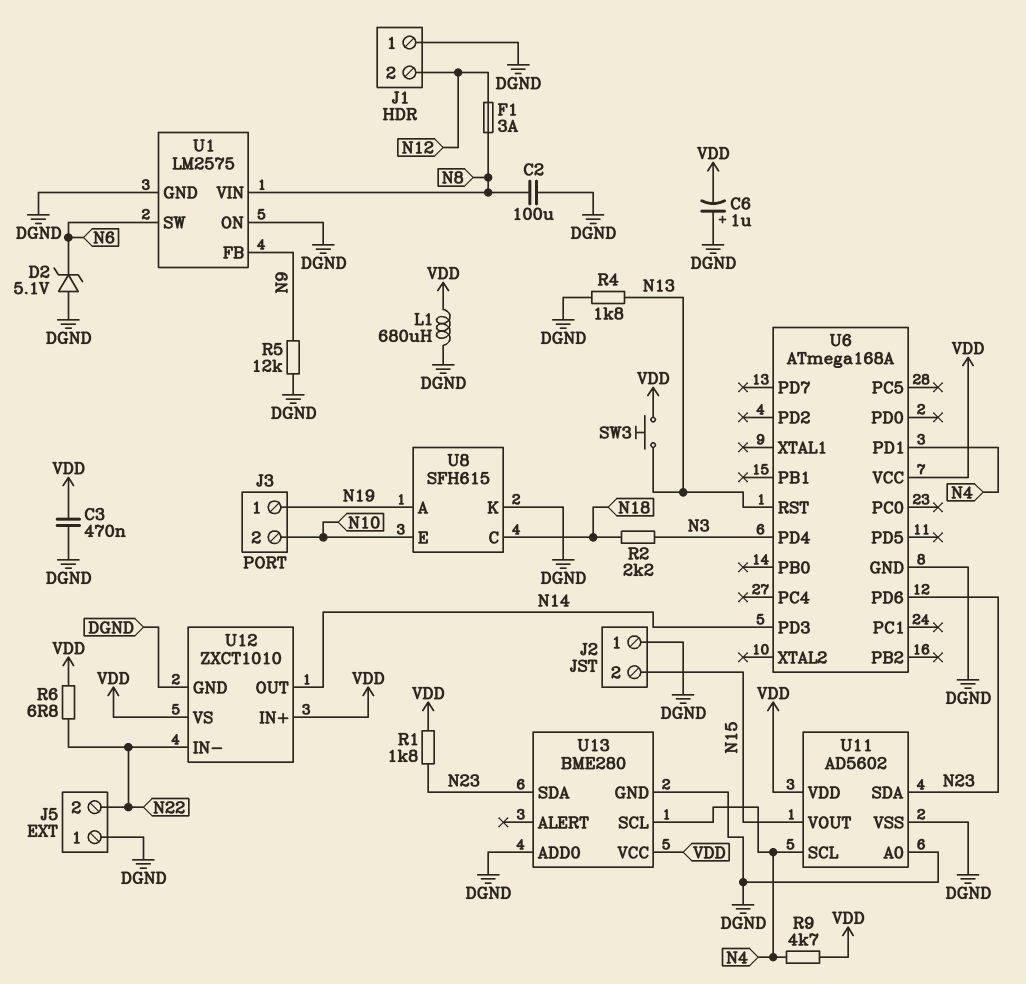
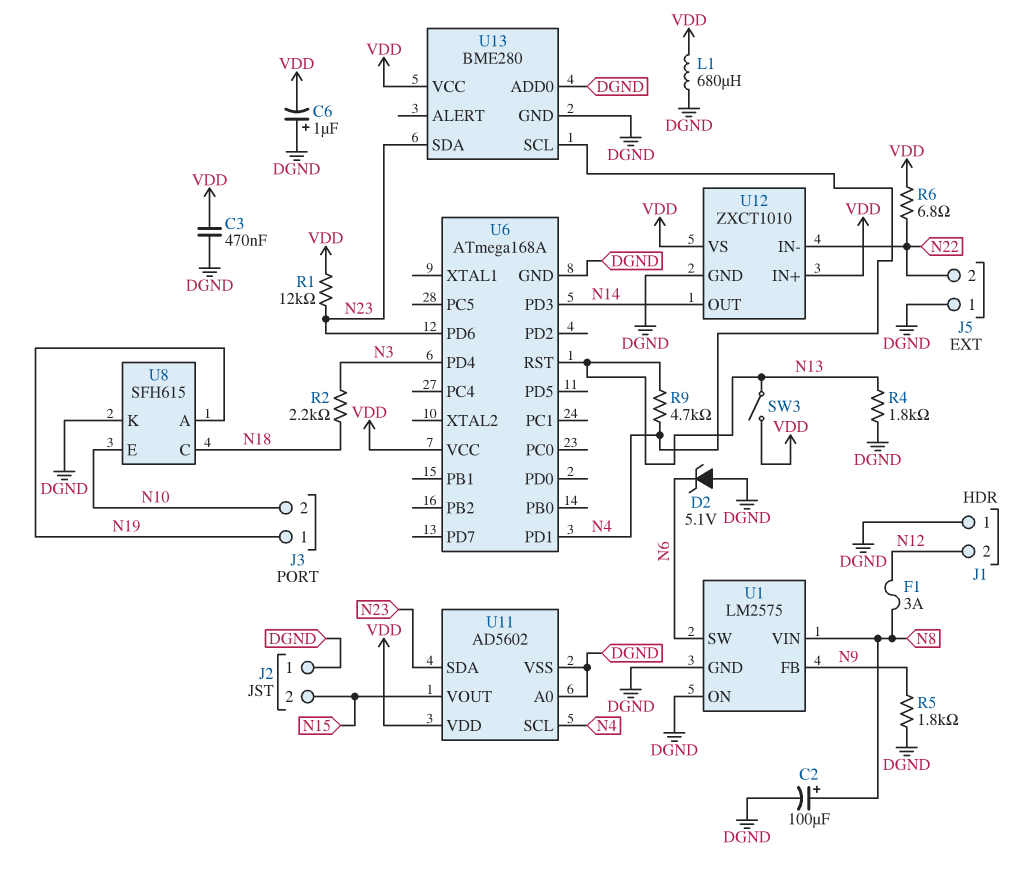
C2: 100uF (DGND, N8) -> 100uF (plus N8, minus DGND)
R1: 1.8k (N23, VDD) -> 12k (N23, VDD)
R5: 12k (DGND, N9) -> 1.8k (DGND, N9)
R9: 4.7k (N4, VDD) -> 4.7k (N4, N13)
SW3: button (N13, VDD) -> switch (N13, VDD)

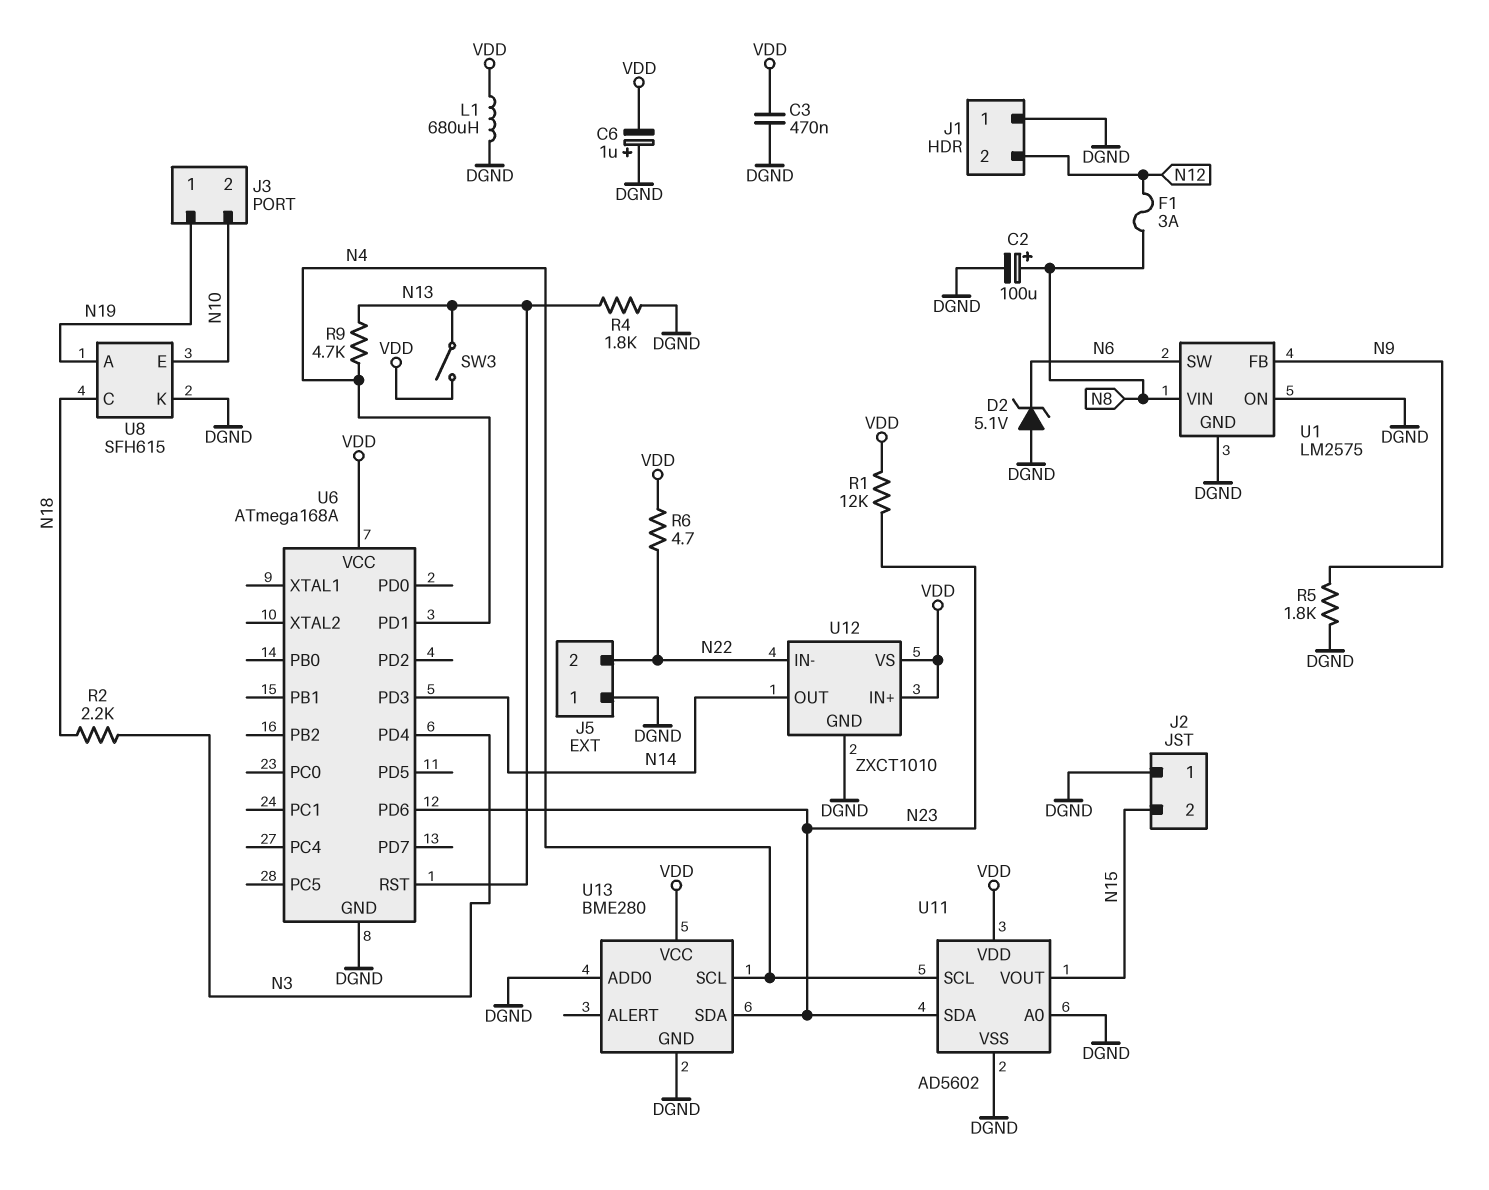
R6: 6.8 (N22, VDD) -> 4.7 (N22, VDD)

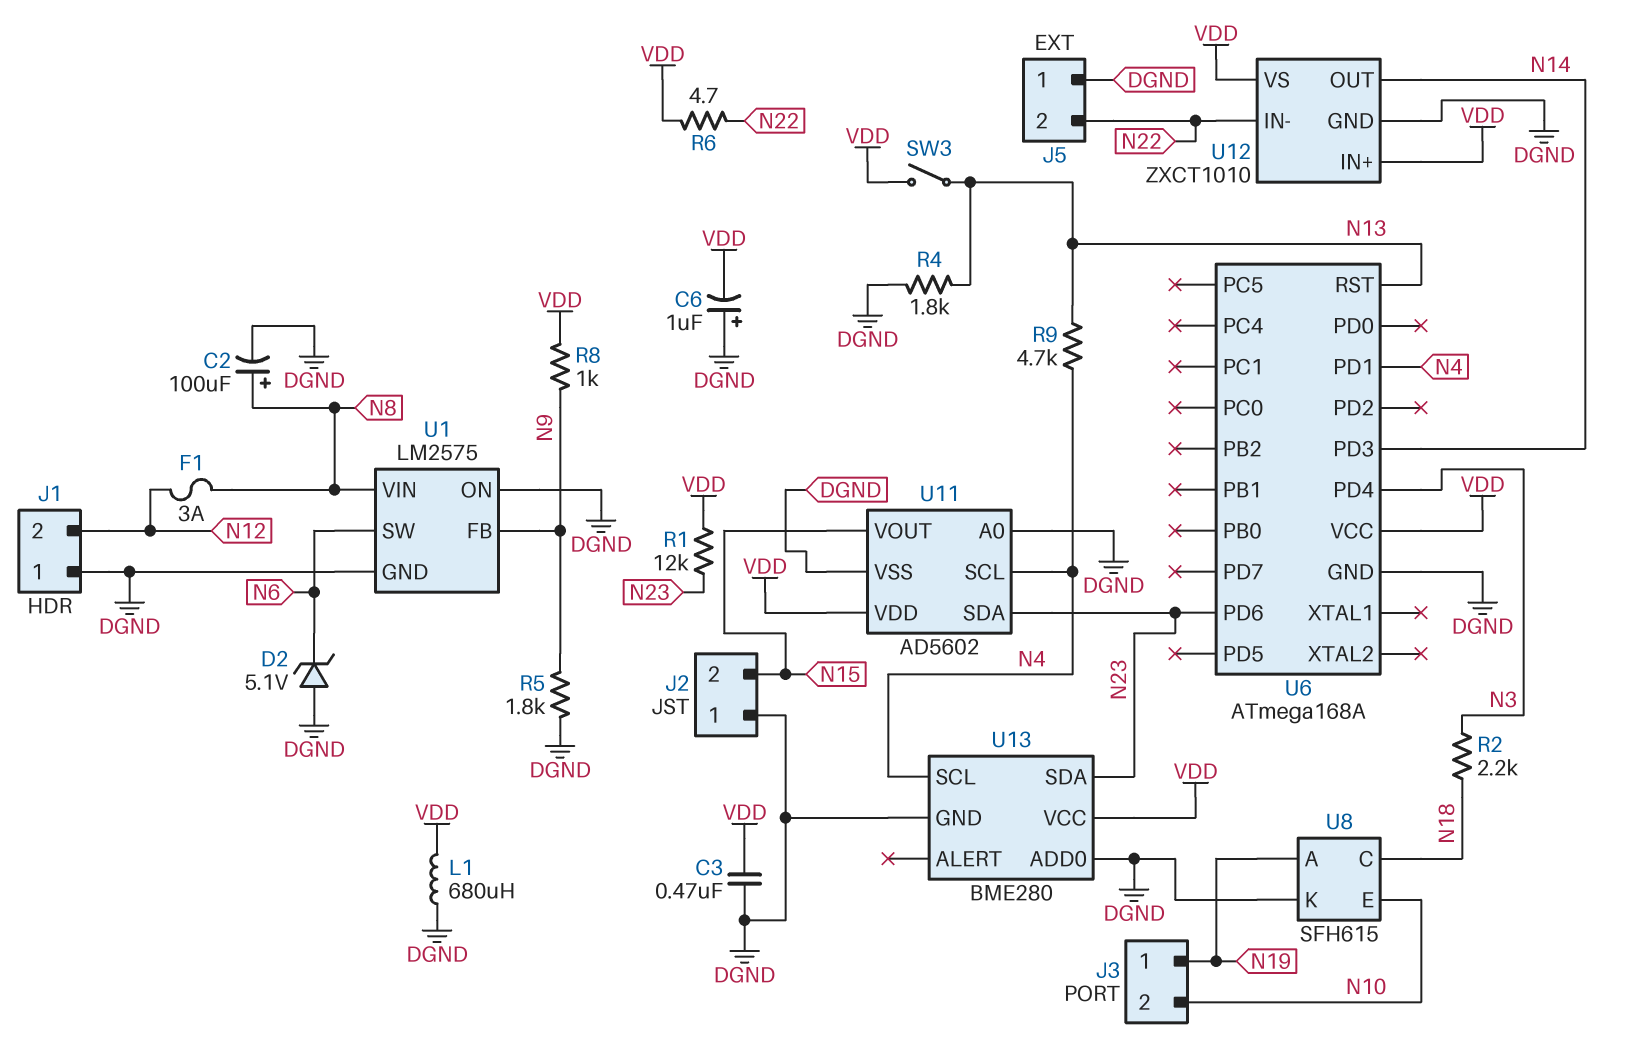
R8: none -> 1k (N9, VDD)

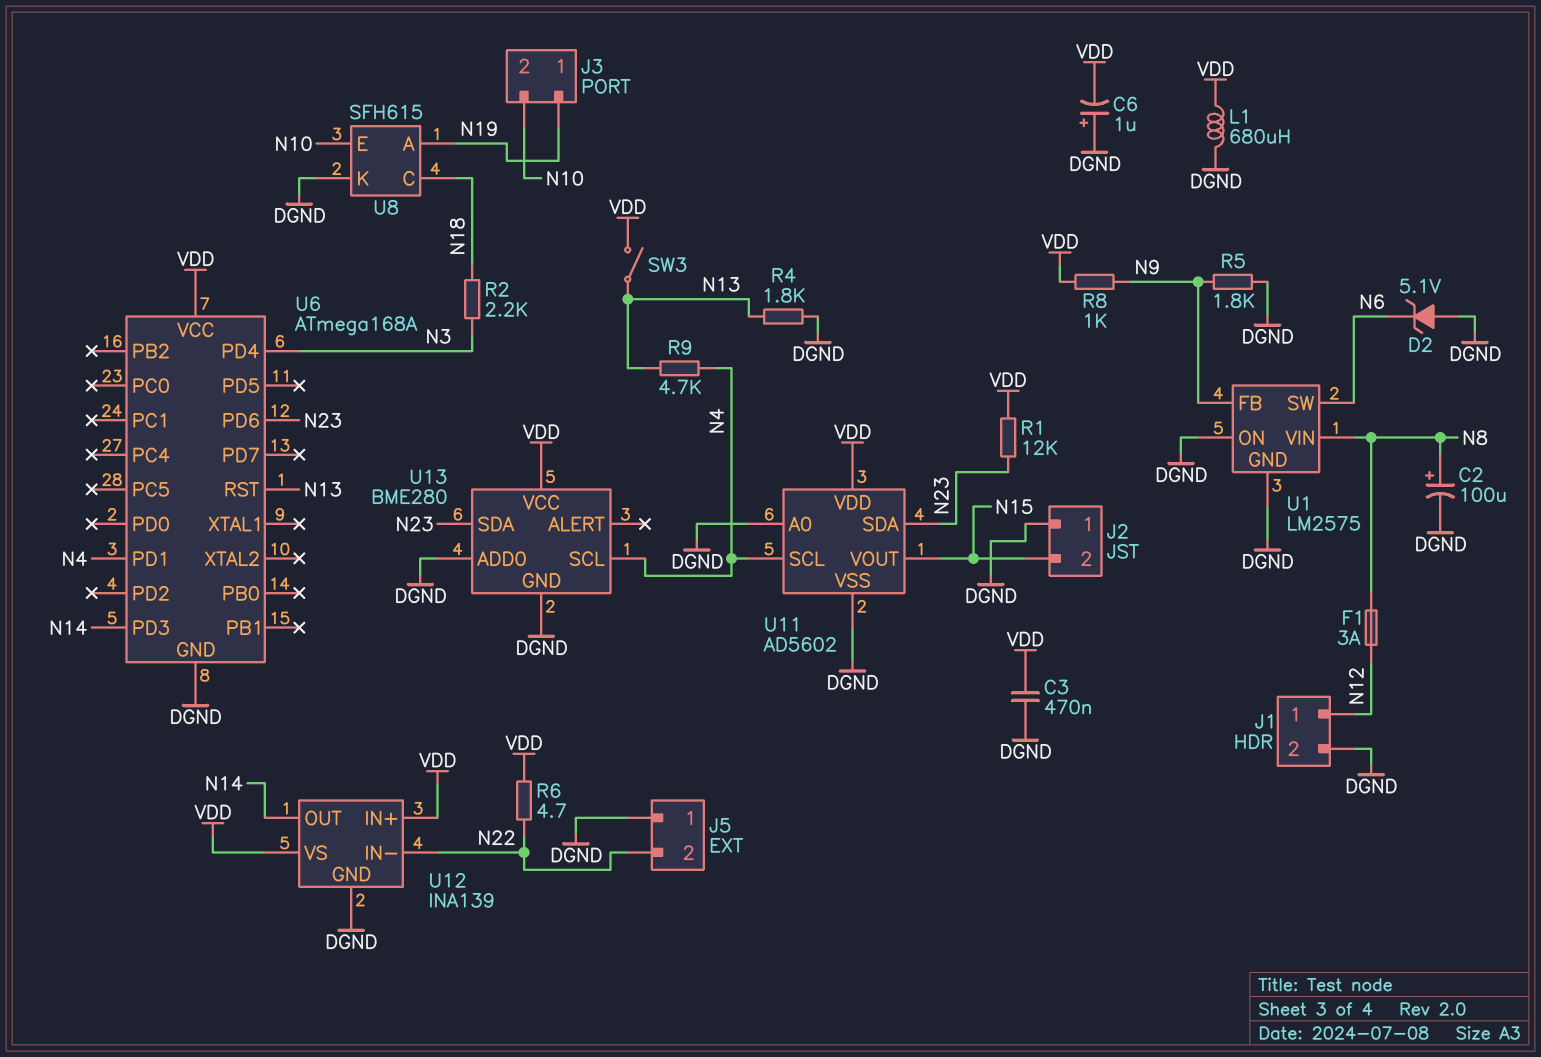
J1 pin 1: DGND -> N12
J1 pin 2: N12 -> DGND
U12: ZXCT1010 -> INA139

